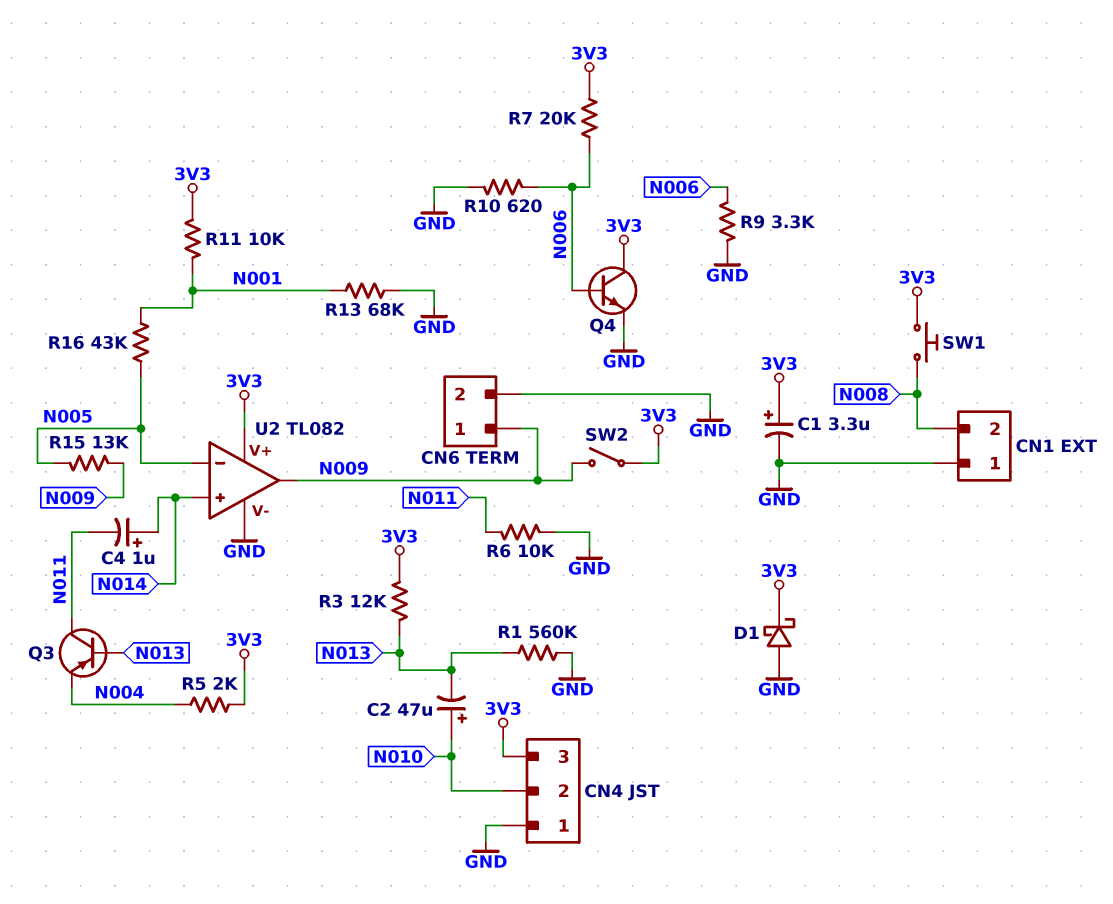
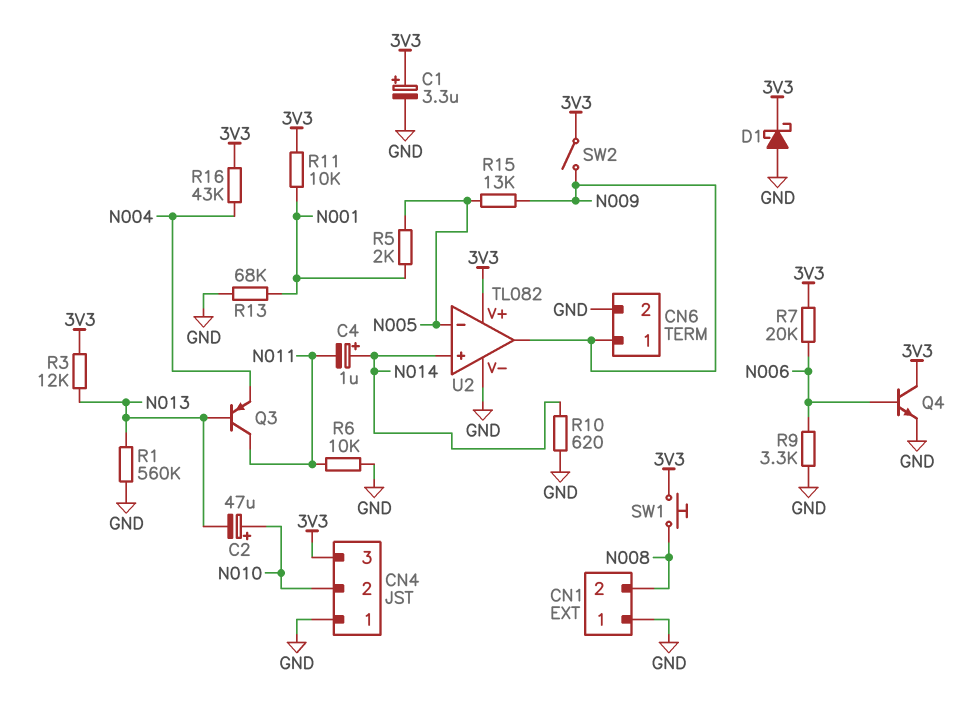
R5: 2k (3V3, N004) -> 2k (N001, N005)
R10: 620 (GND, N006) -> 620 (GND, N014)
R16: 43k (N001, N005) -> 43k (3V3, N004)

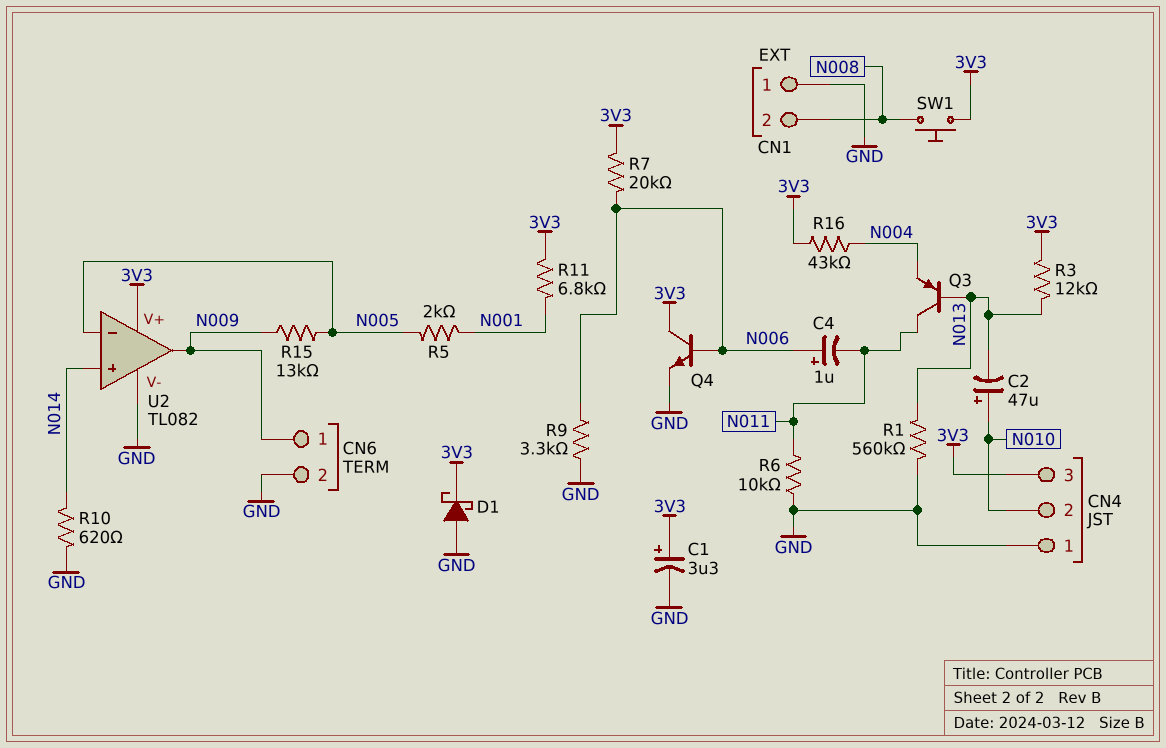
C4: 1uF (plus N014, minus N011) -> 1uF (plus N006, minus N011)
R11: 10k (3V3, N001) -> 6.8k (3V3, N001)
R13: 68k (GND, N001) -> none
SW2: switch (3V3, N009) -> none

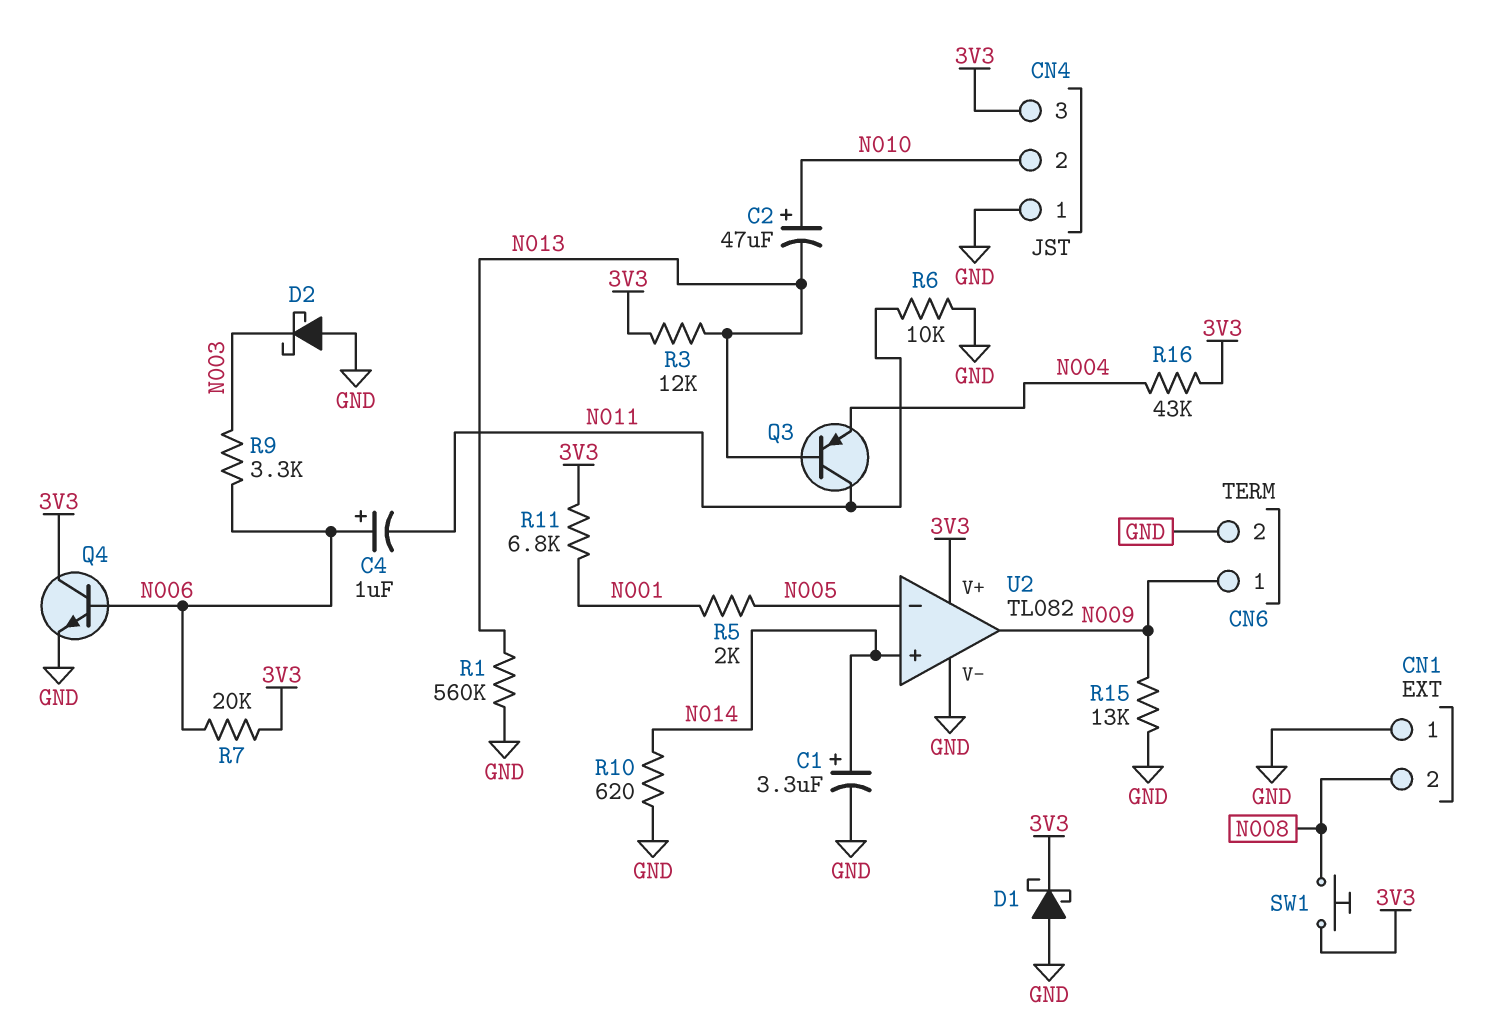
C1: 3.3uF (plus 3V3, minus GND) -> 3.3uF (plus N014, minus GND)
D2: none -> schottky (A GND, K N003)
R9: 3.3k (GND, N006) -> 3.3k (N003, N006)
R15: 13k (N005, N009) -> 13k (GND, N009)

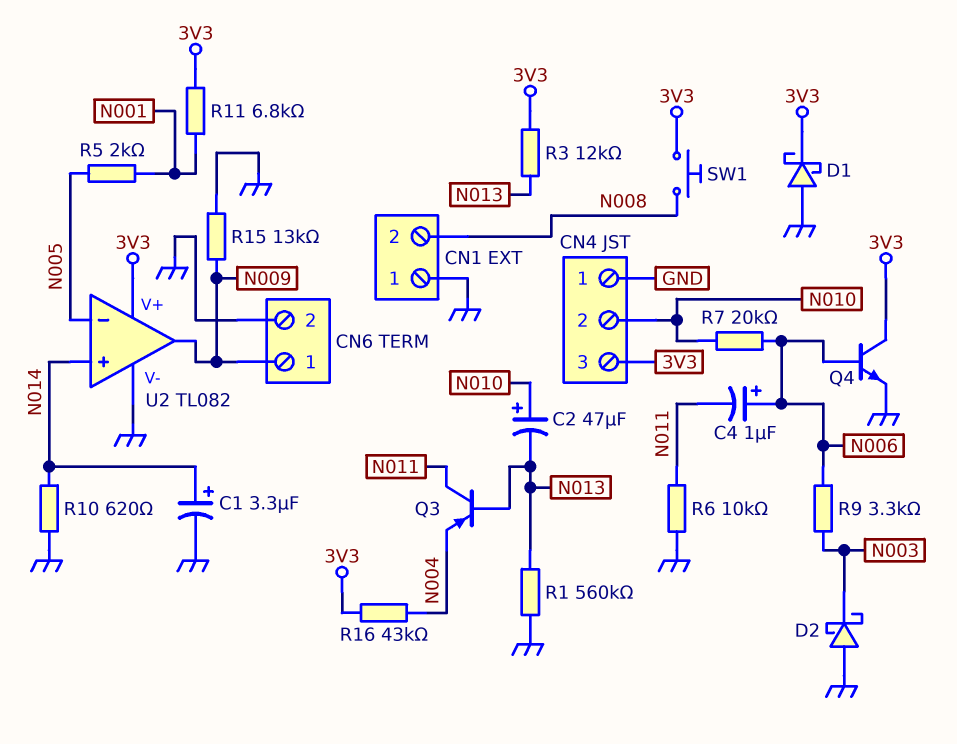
R7: 20k (3V3, N006) -> 20k (N006, N010)

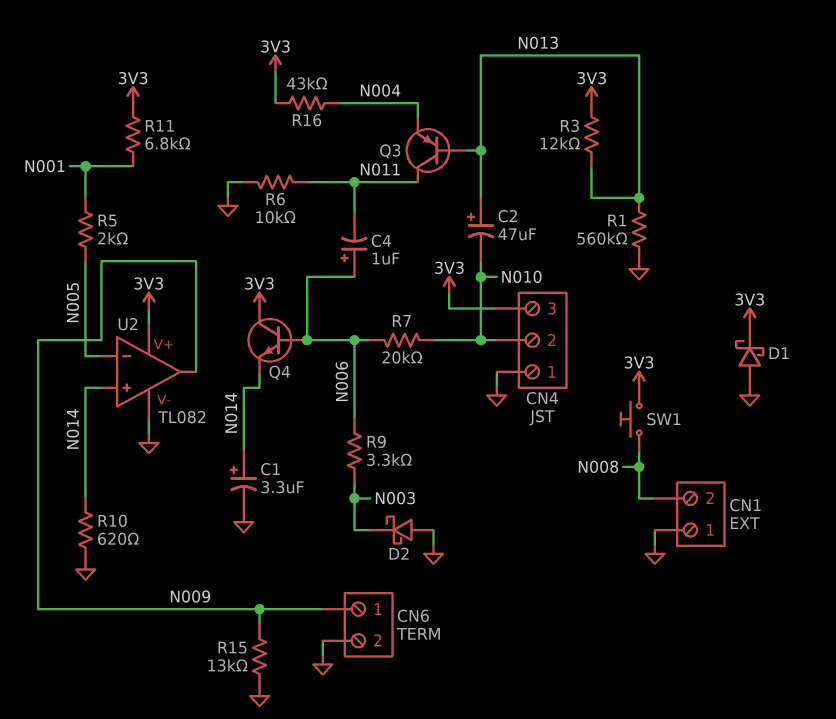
C2: 47uF (plus N010, minus N013) -> 47uF (plus N013, minus N010)
Q4: NPN (B N006, C 3V3, E GND) -> NPN (B N006, C 3V3, E N014)

